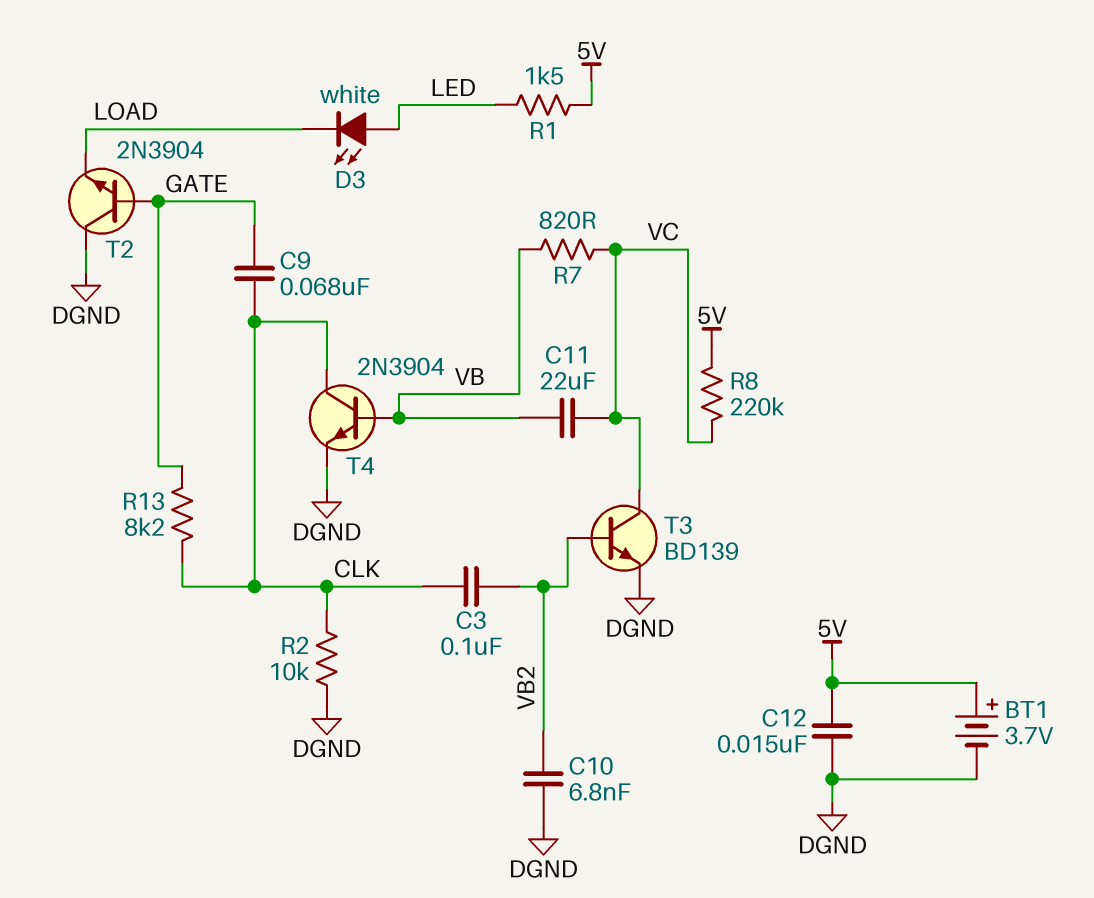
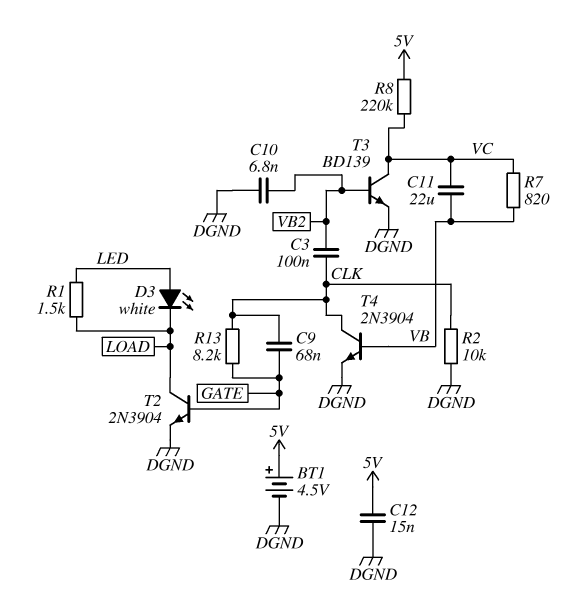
BT1: 3.7V (plus 5V, minus DGND) -> 4.5V (plus 5V, minus DGND)
R1: 1.5k (5V, LED) -> 1.5k (LED, LOAD)
T2: NPN 2N3904 (B GATE, C DGND, E LOAD) -> NPN 2N3904 (B GATE, C LOAD, E DGND)

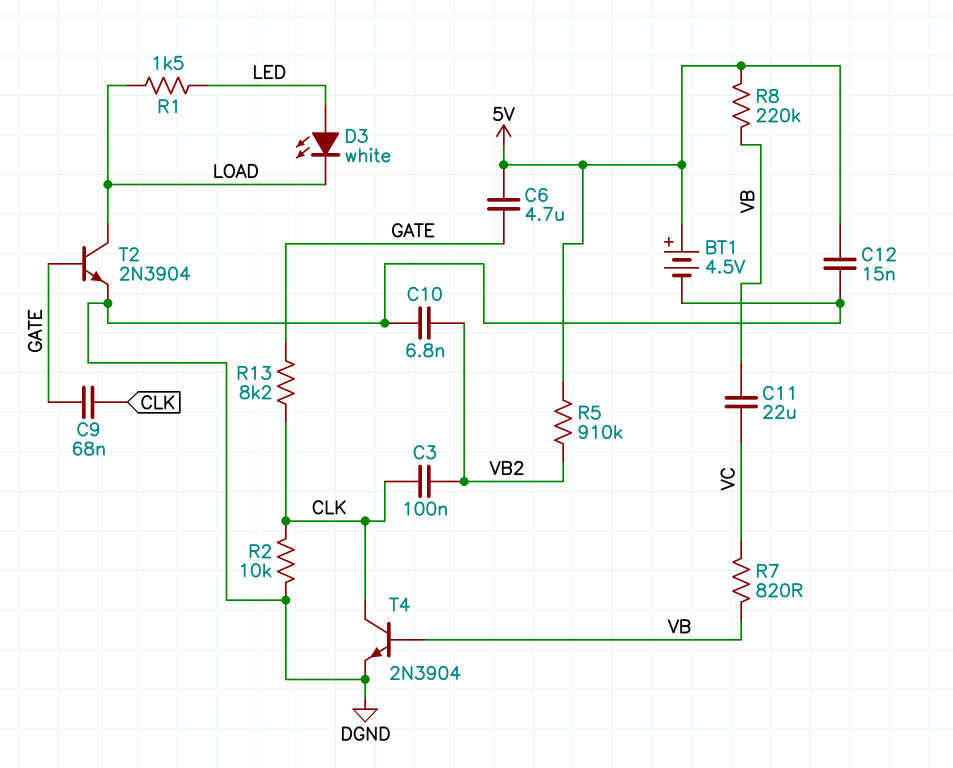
C6: none -> 4.7uF (5V, GATE)
R5: none -> 910k (5V, VB2)
R8: 220k (5V, VC) -> 220k (5V, VB)
T3: NPN BD139 (B VB2, C VC, E DGND) -> none

